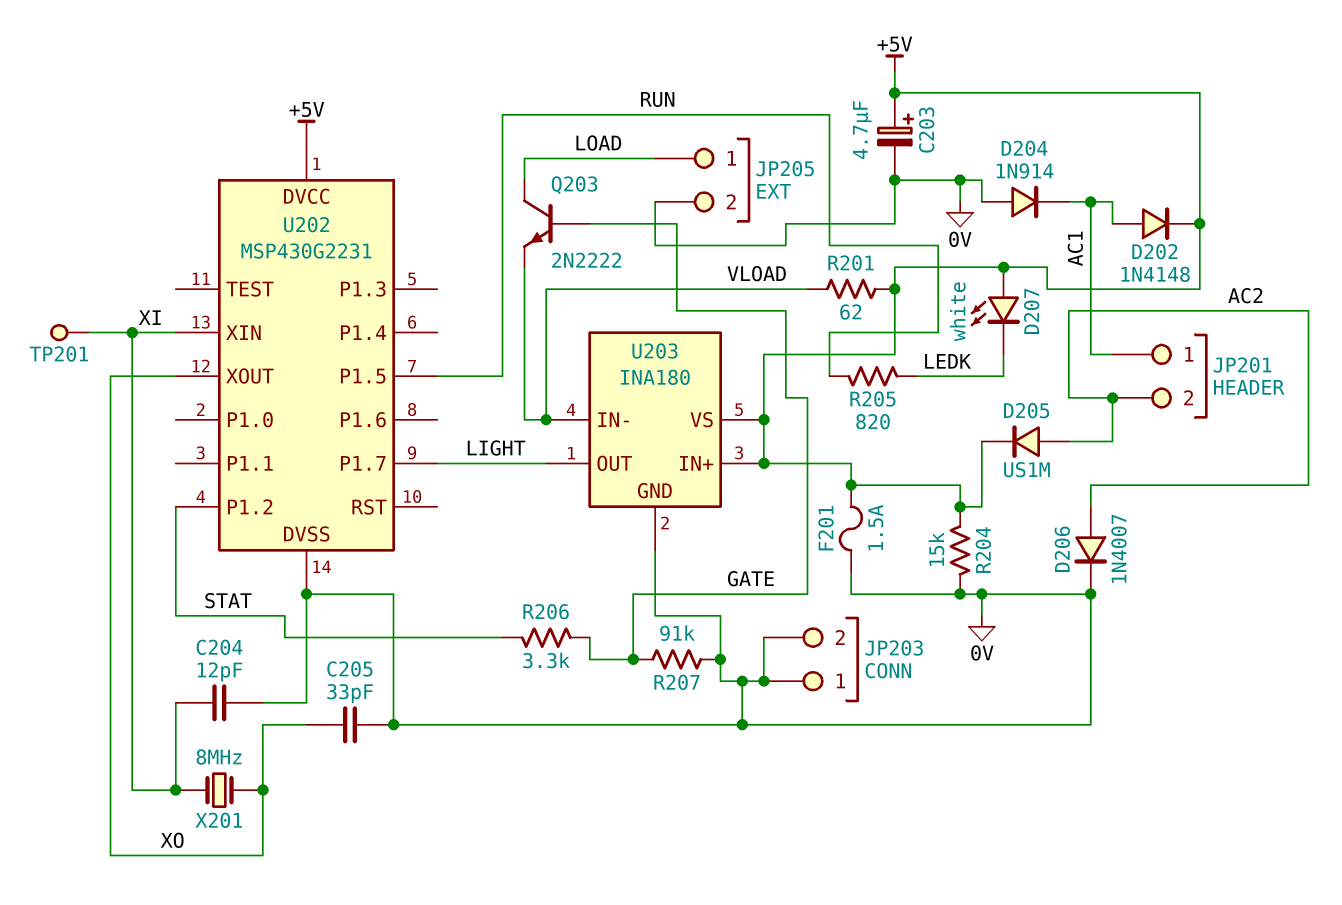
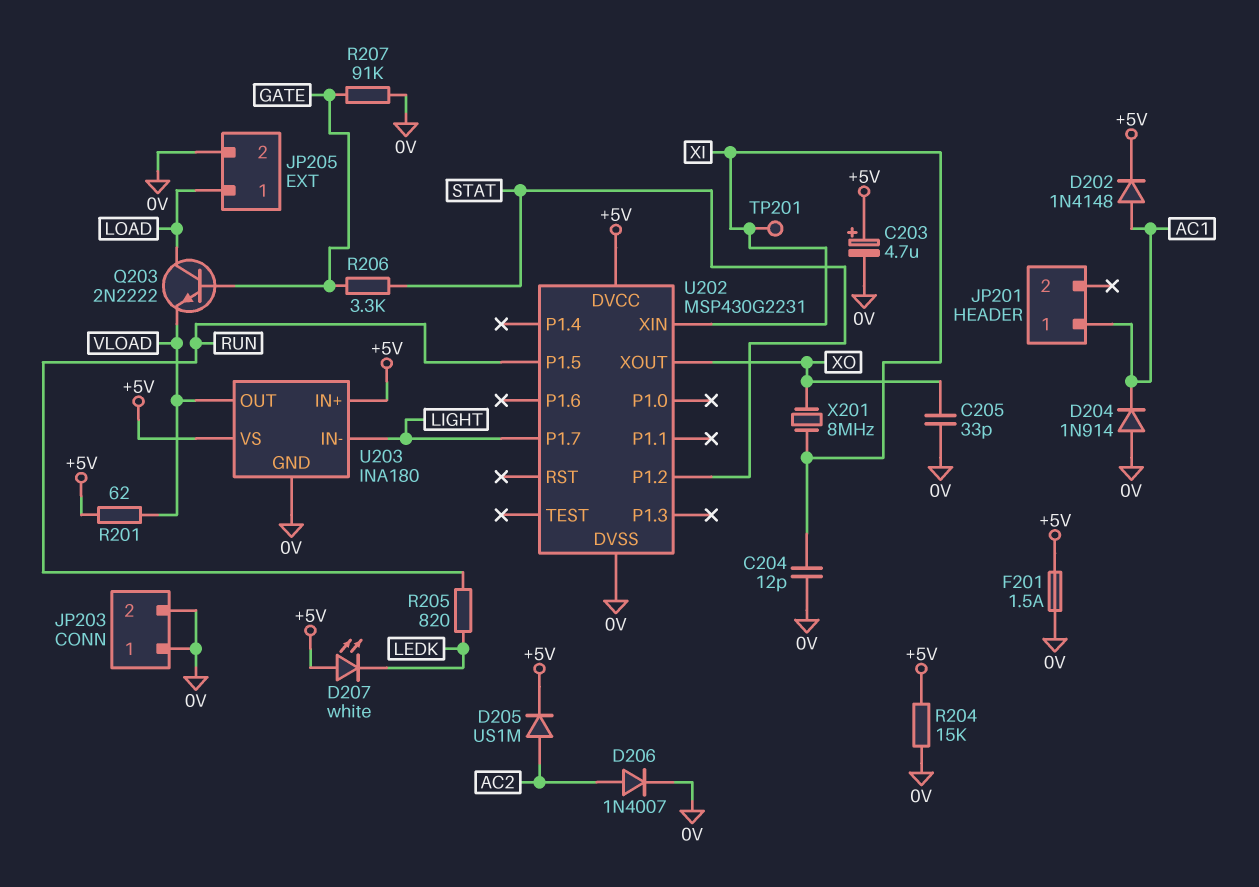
JP201 pin 2: AC2 -> none
U203 pin IN-: VLOAD -> LIGHT
U203 pin OUT: LIGHT -> VLOAD

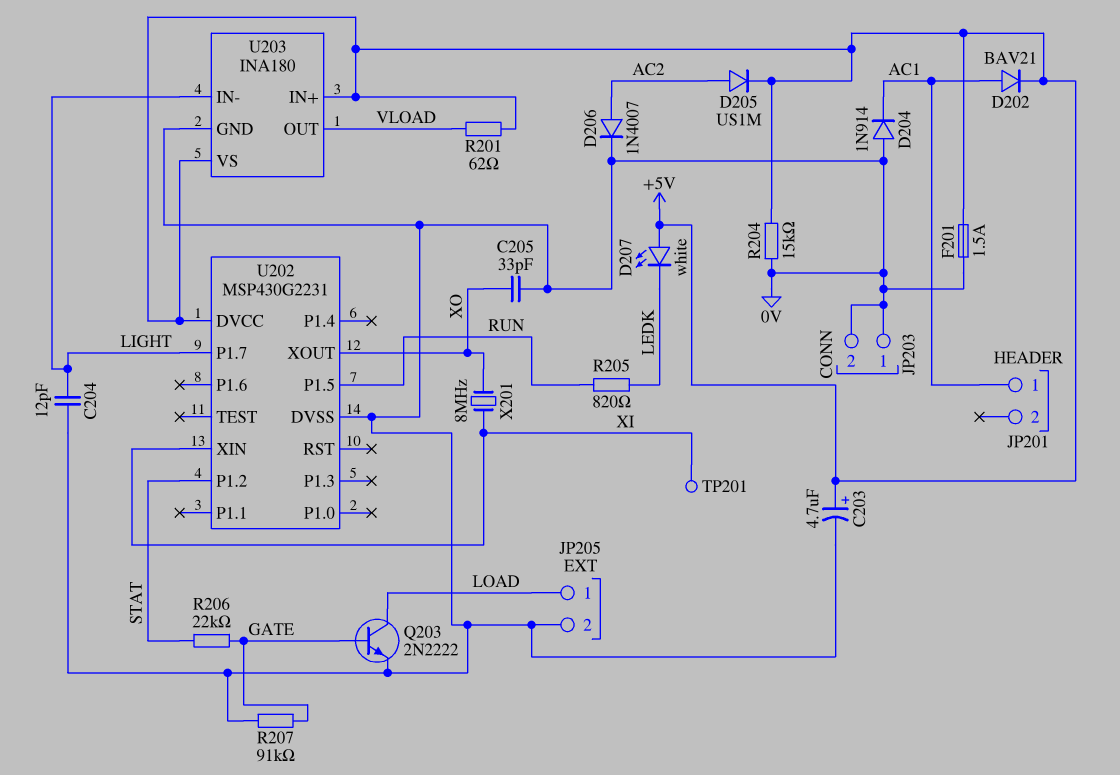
C204: 12pF (0V, XI) -> 12pF (0V, LIGHT)
D202: diode 1N4148 (A AC1, K +5V) -> diode BAV21 (A AC1, K +5V)
Q203: NPN 2N2222 (B GATE, C LOAD, E VLOAD) -> NPN 2N2222 (B GATE, C LOAD, E 0V)
R206: 3.3k (GATE, STAT) -> 22k (GATE, STAT)

